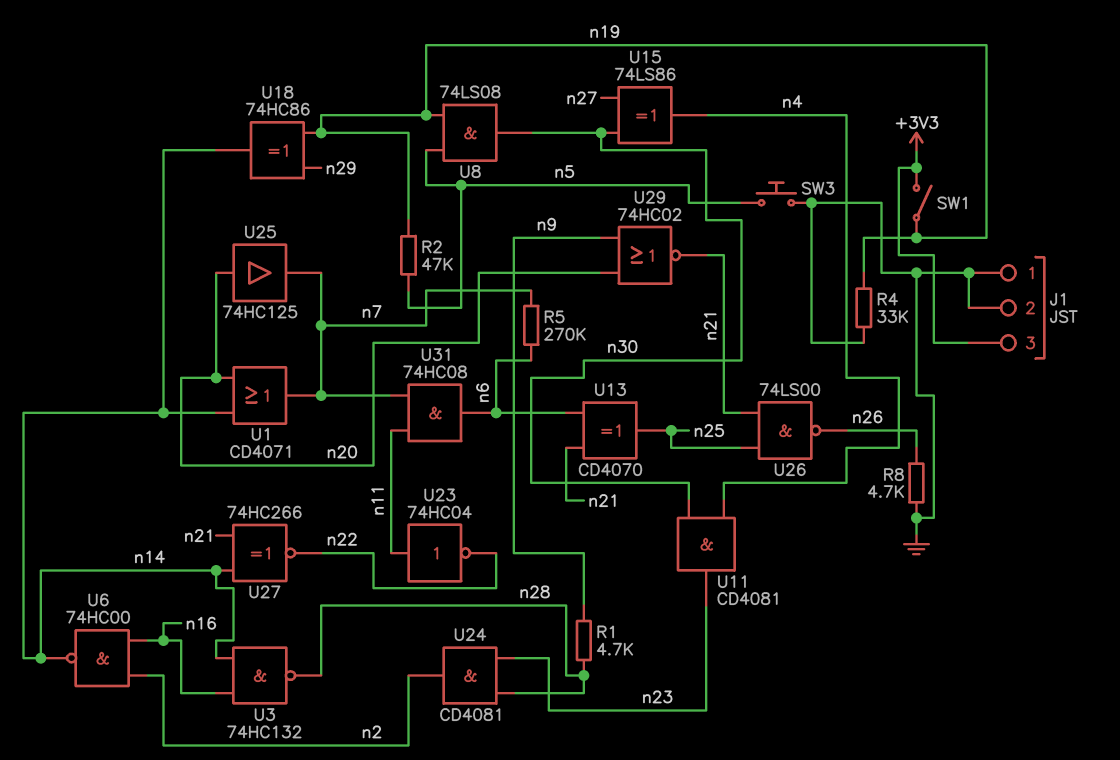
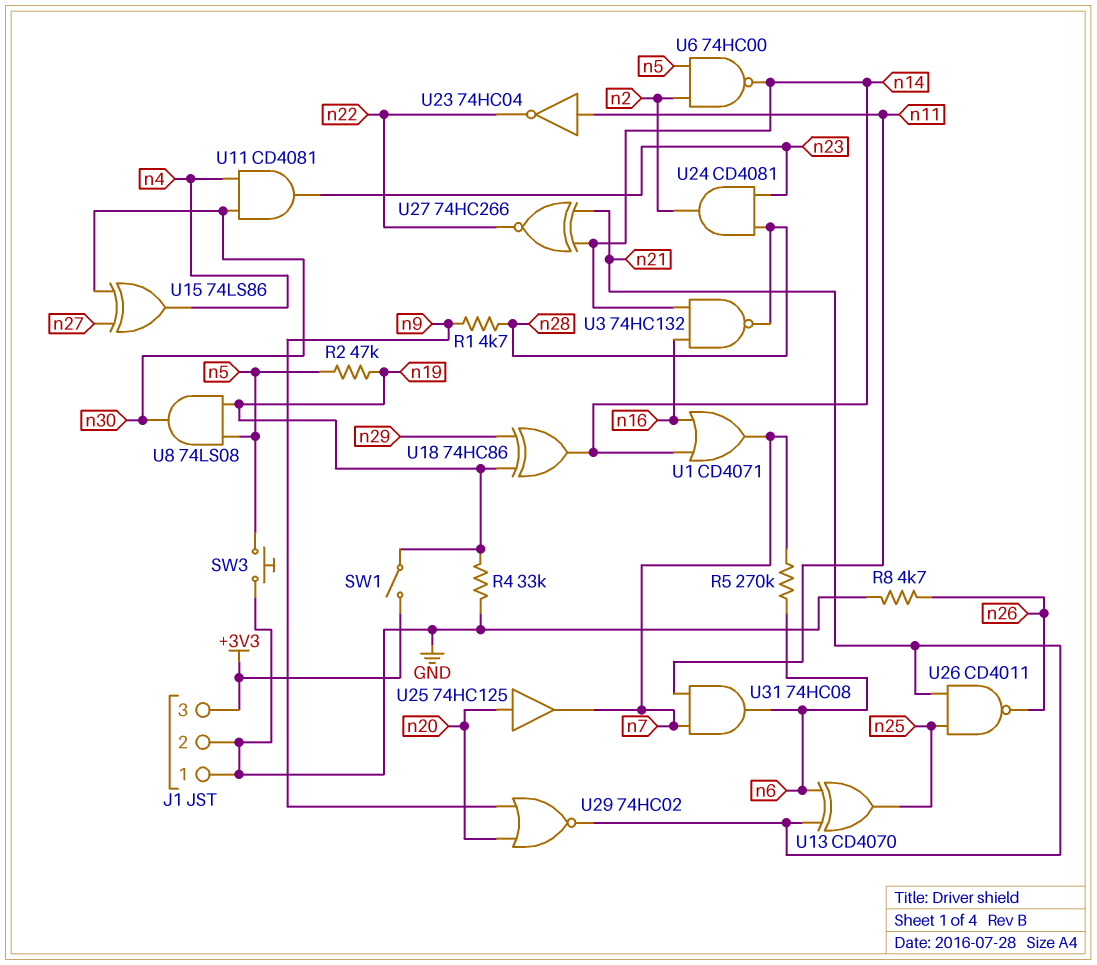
U1: OR CD4071 (in n14, in n20, out n7) -> OR CD4071 (in n14, in n16, out n7)
U6: NAND 74HC00 (in n2, in n16, out n14) -> NAND 74HC00 (in n2, in n5, out n14)
U26: NAND 74LS00 (in n21, in n25, out n26) -> NAND CD4011 (in n21, in n25, out n26)

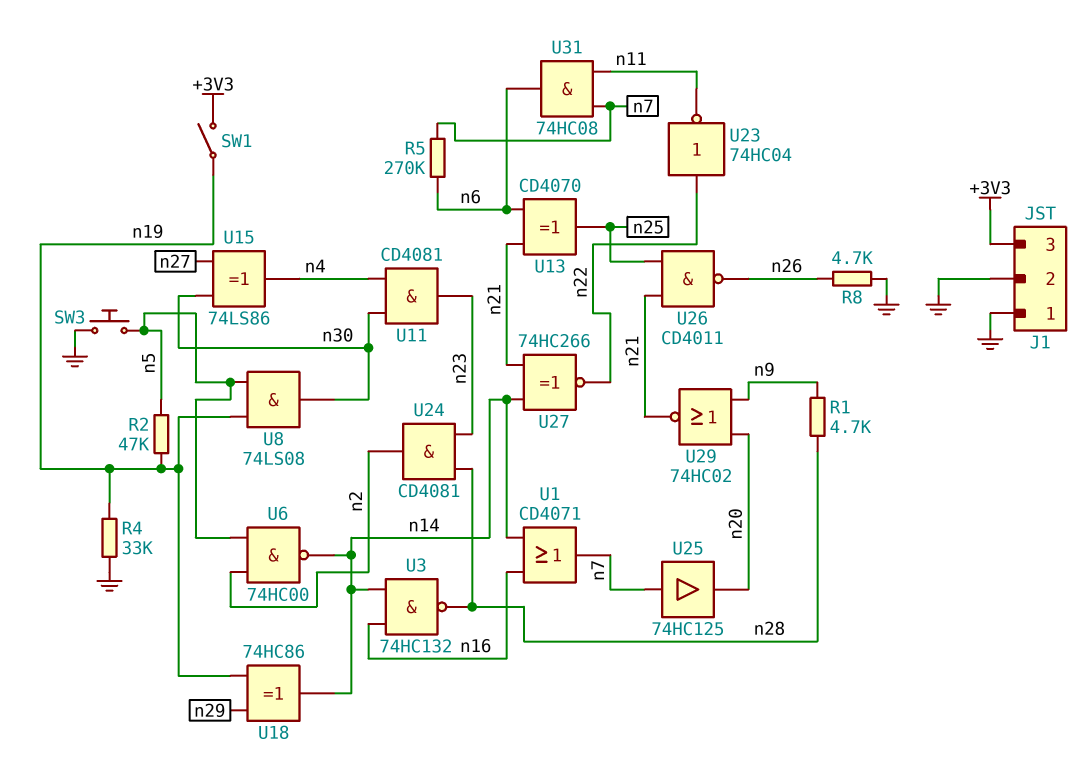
U23: NOT 74HC04 (in n11, out n22) -> NOT 74HC04 (in n22, out n11)
U25: buffer 74HC125 (in n20, out n7) -> buffer 74HC125 (in n7, out n20)

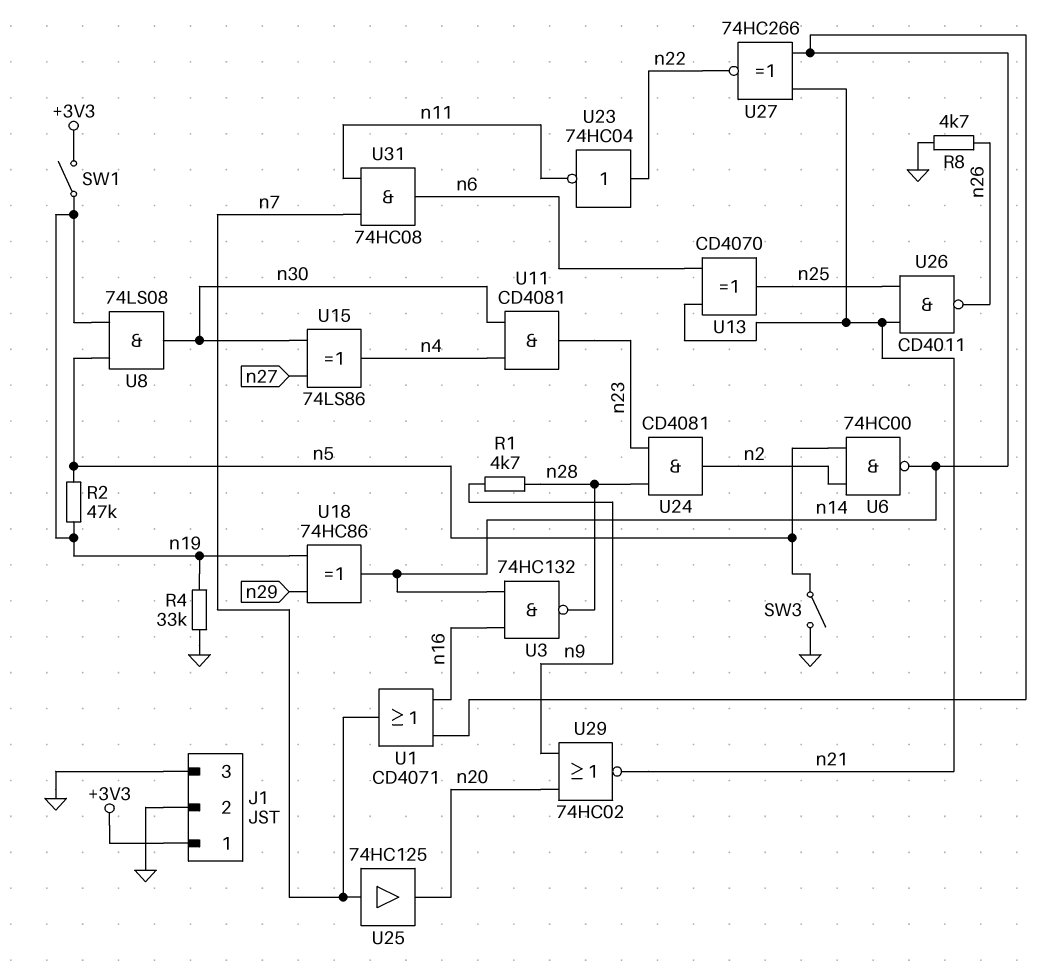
J1 pin 1: GND -> +3V3
J1 pin 3: +3V3 -> GND
R5: 270k (n6, n7) -> none
SW3: button (GND, n5) -> switch (GND, n5)

